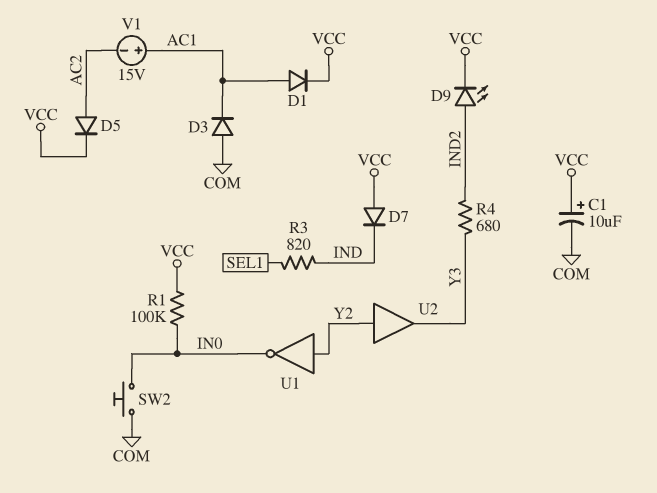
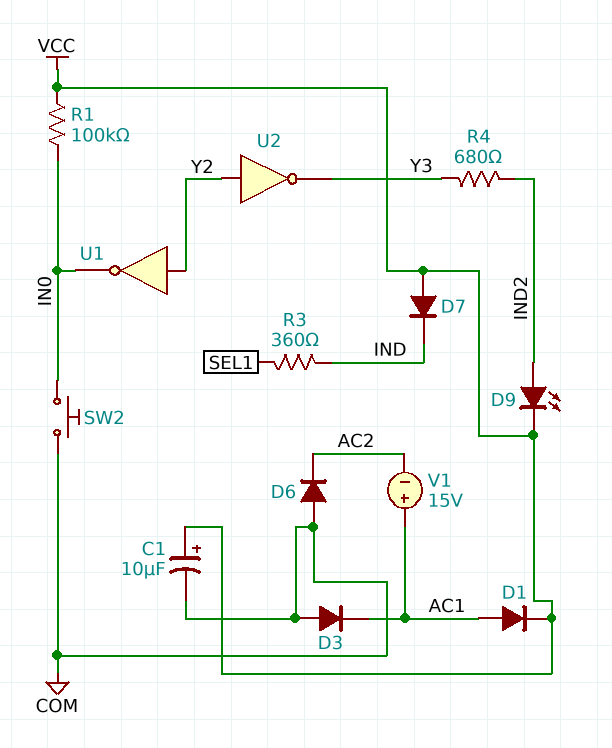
D5: diode (A AC2, K VCC) -> none
D6: none -> diode (A COM, K AC2)
R3: 820 (IND, SEL1) -> 360 (IND, SEL1)
U2: buffer (in Y2, out Y3) -> NOT (in Y2, out Y3)

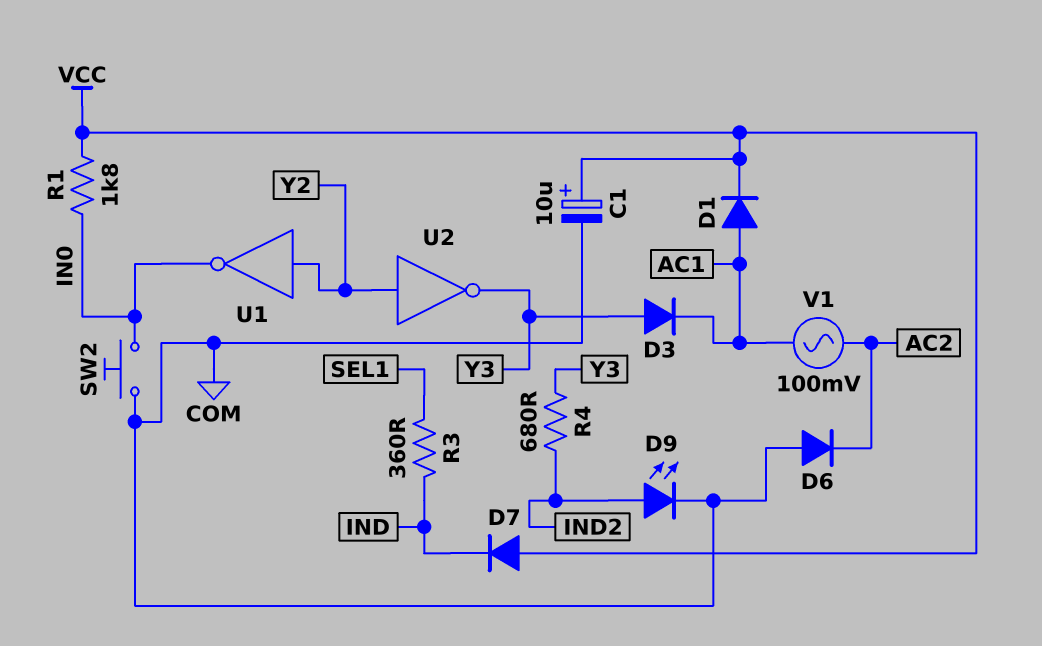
D3: diode (A COM, K AC1) -> diode (A Y3, K AC1)
D9: LED (A IND2, K VCC) -> LED (A IND2, K COM)
R1: 100k (IN0, VCC) -> 1.8k (IN0, VCC)
V1: 15V (plus AC1, minus AC2) -> AC 100mV (AC1, AC2)

